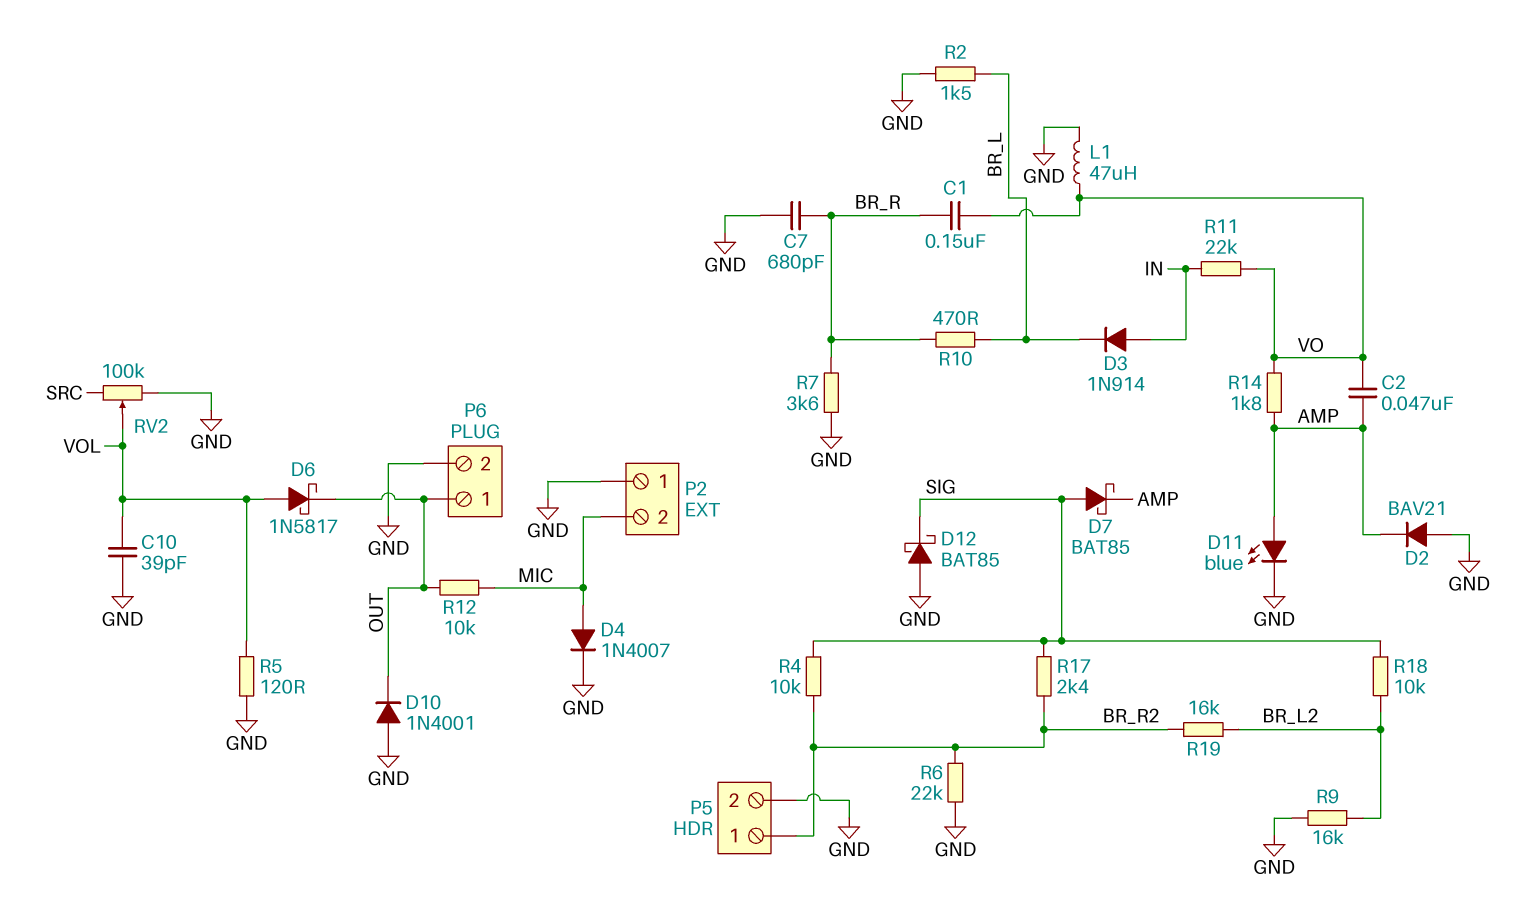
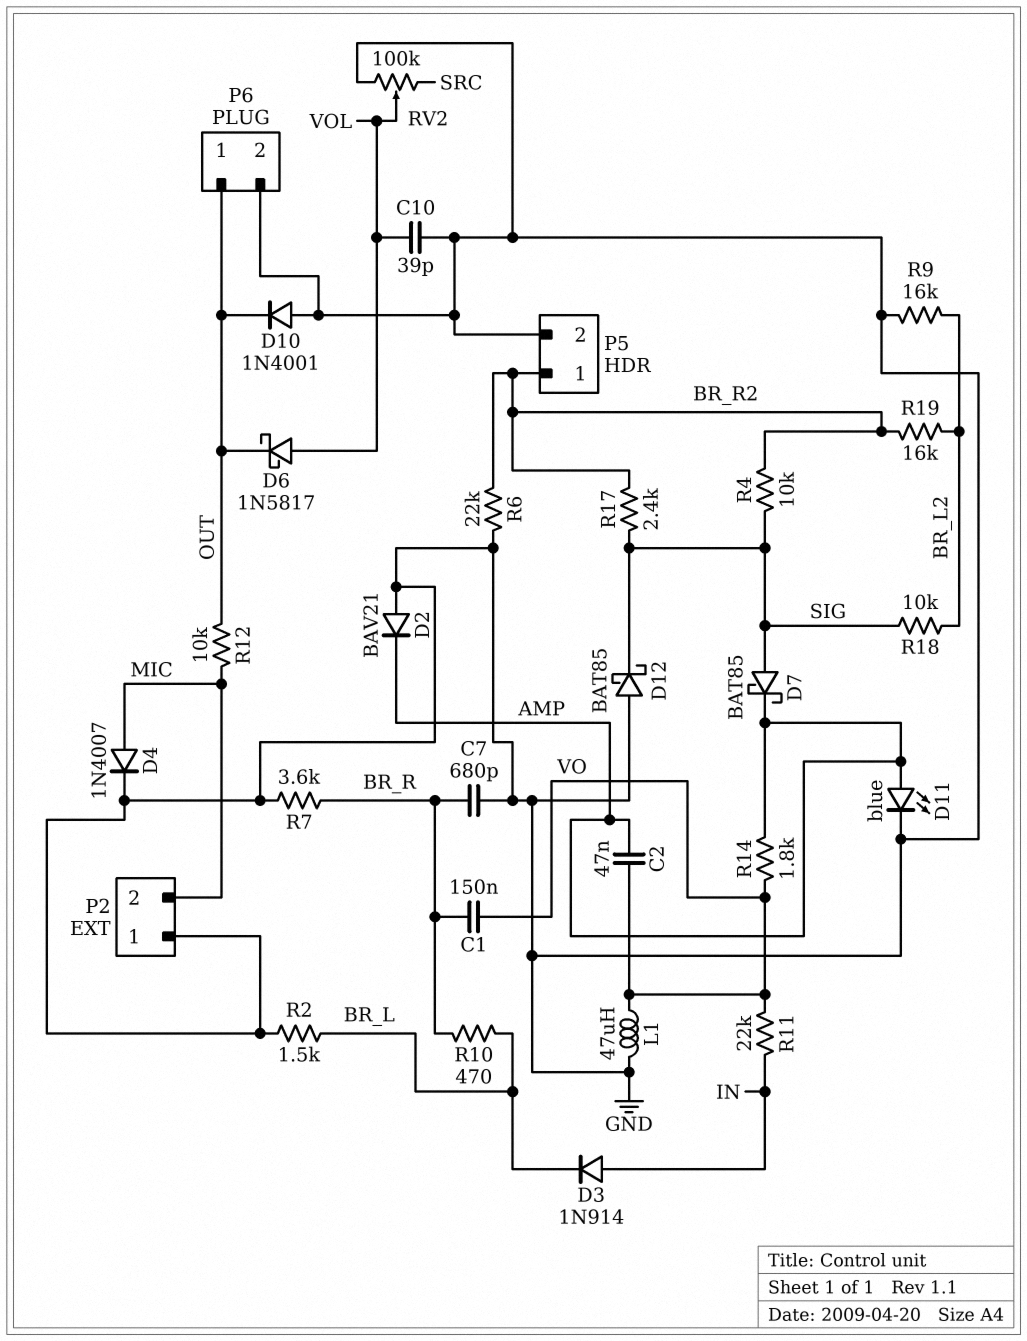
R5: 120 (GND, VOL) -> none

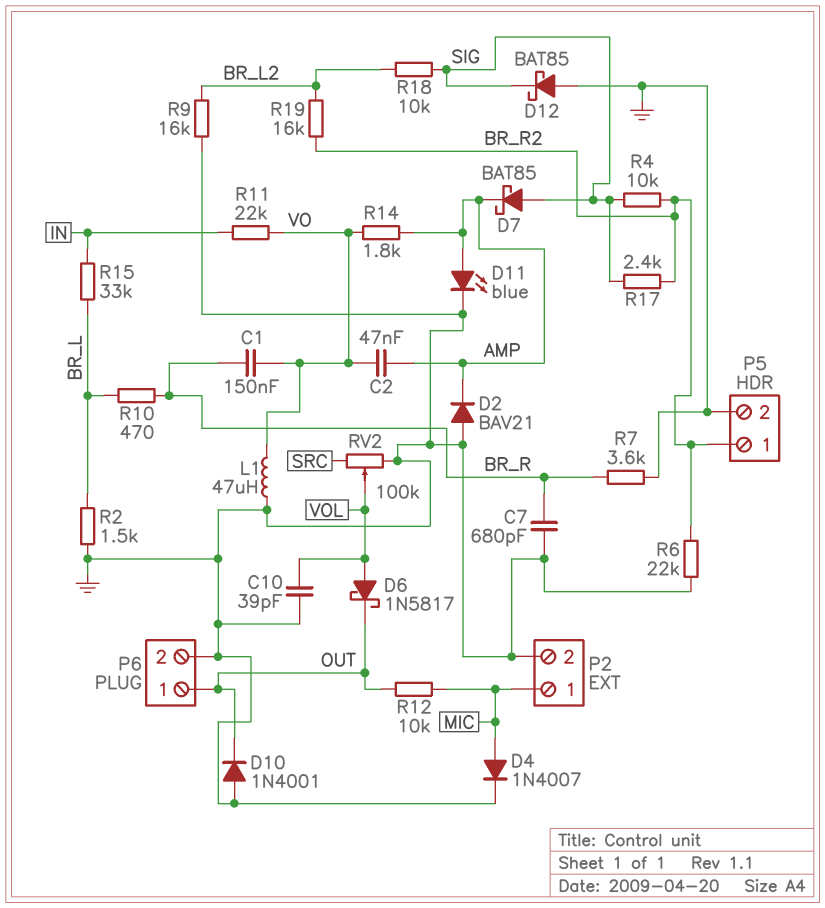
D3: diode 1N914 (A IN, K BR_L) -> none
P2 pin 1: GND -> MIC
P2 pin 2: MIC -> GND
R15: none -> 33k (BR_L, IN)

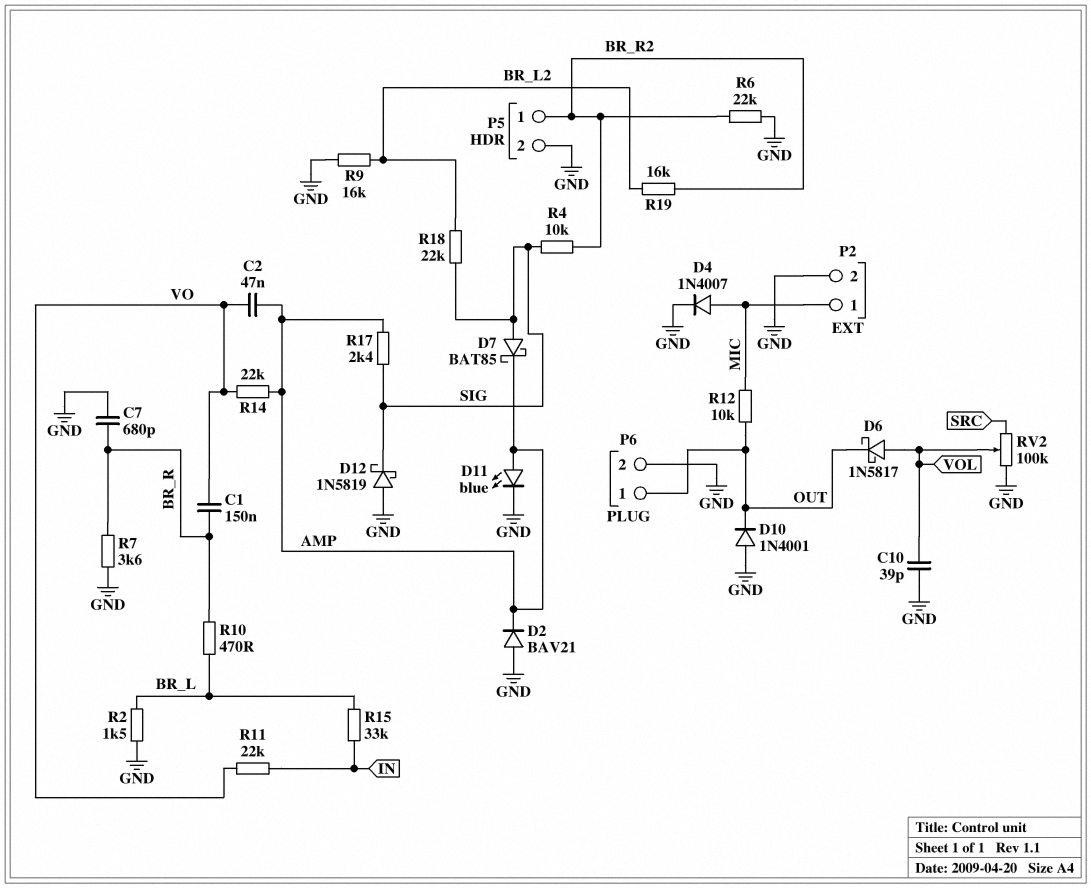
D12: schottky BAT85 (A GND, K SIG) -> schottky 1N5819 (A GND, K SIG)
L1: 47uH (GND, VO) -> none
R14: 1.8k (AMP, VO) -> 22k (AMP, VO)
R17: 2.4k (BR_R2, SIG) -> 2.4k (AMP, SIG)
R18: 10k (BR_L2, SIG) -> 22k (BR_L2, SIG)

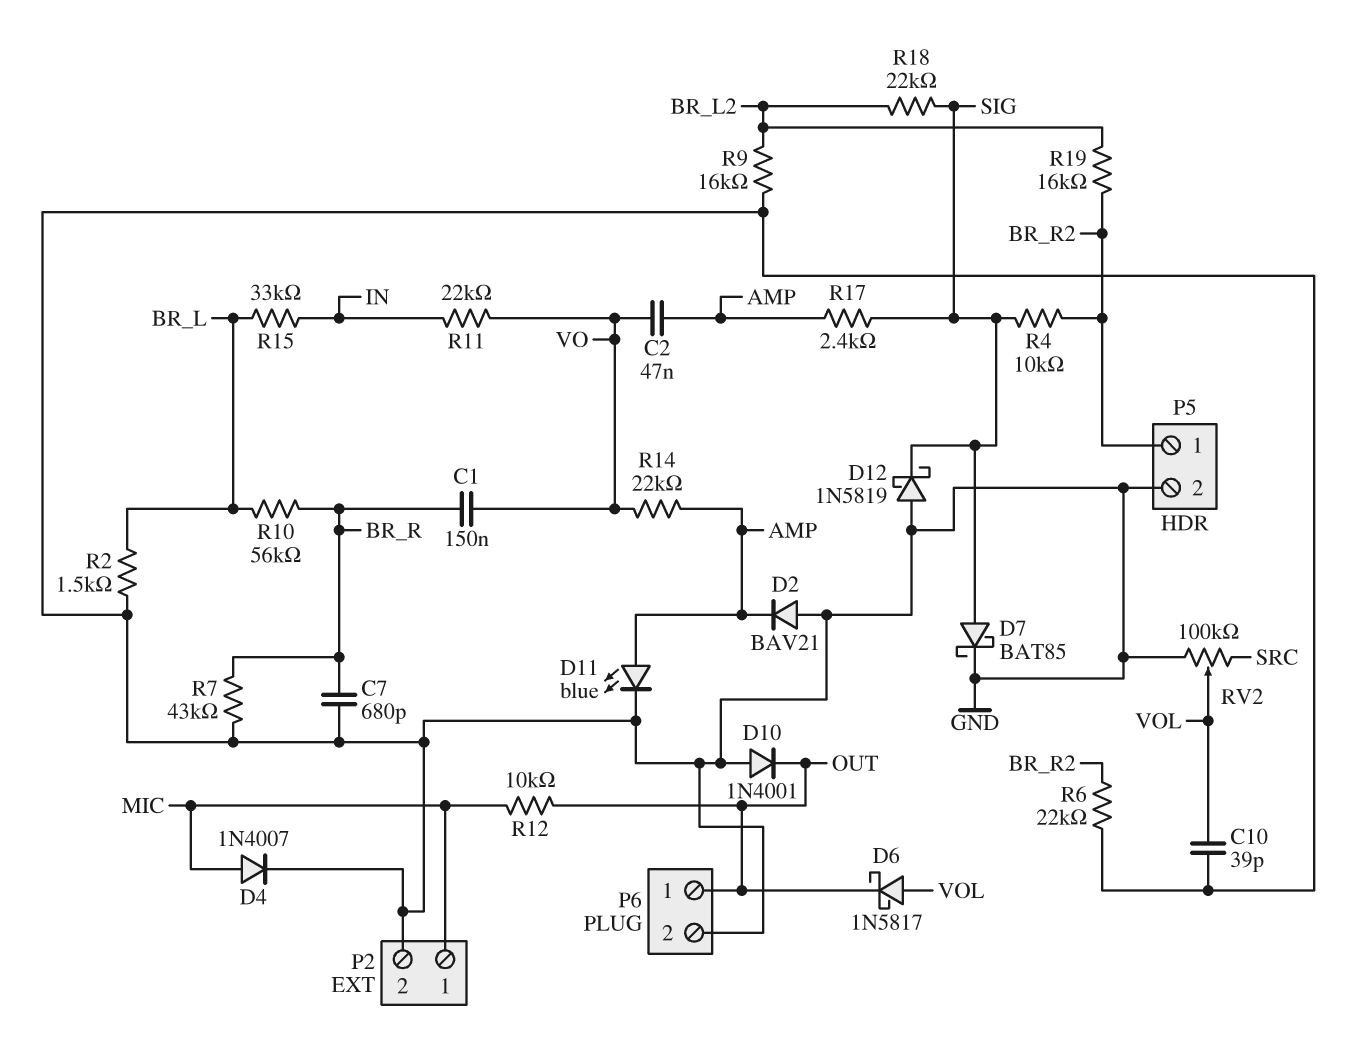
D7: schottky BAT85 (A SIG, K AMP) -> schottky BAT85 (A SIG, K GND)
R7: 3.6k (BR_R, GND) -> 43k (BR_R, GND)
R10: 470 (BR_L, BR_R) -> 56k (BR_L, BR_R)

